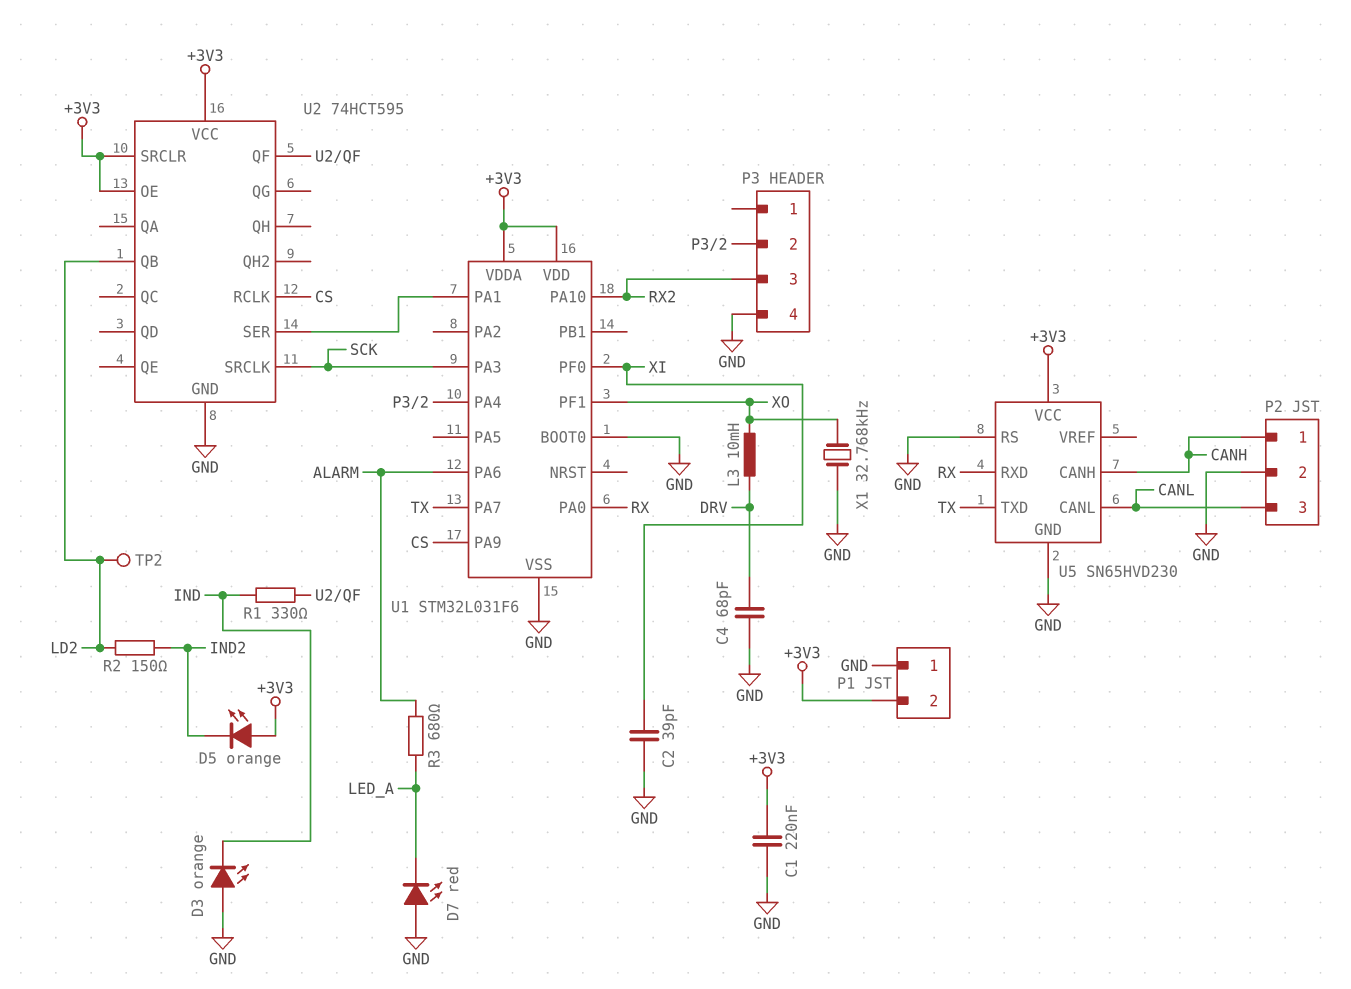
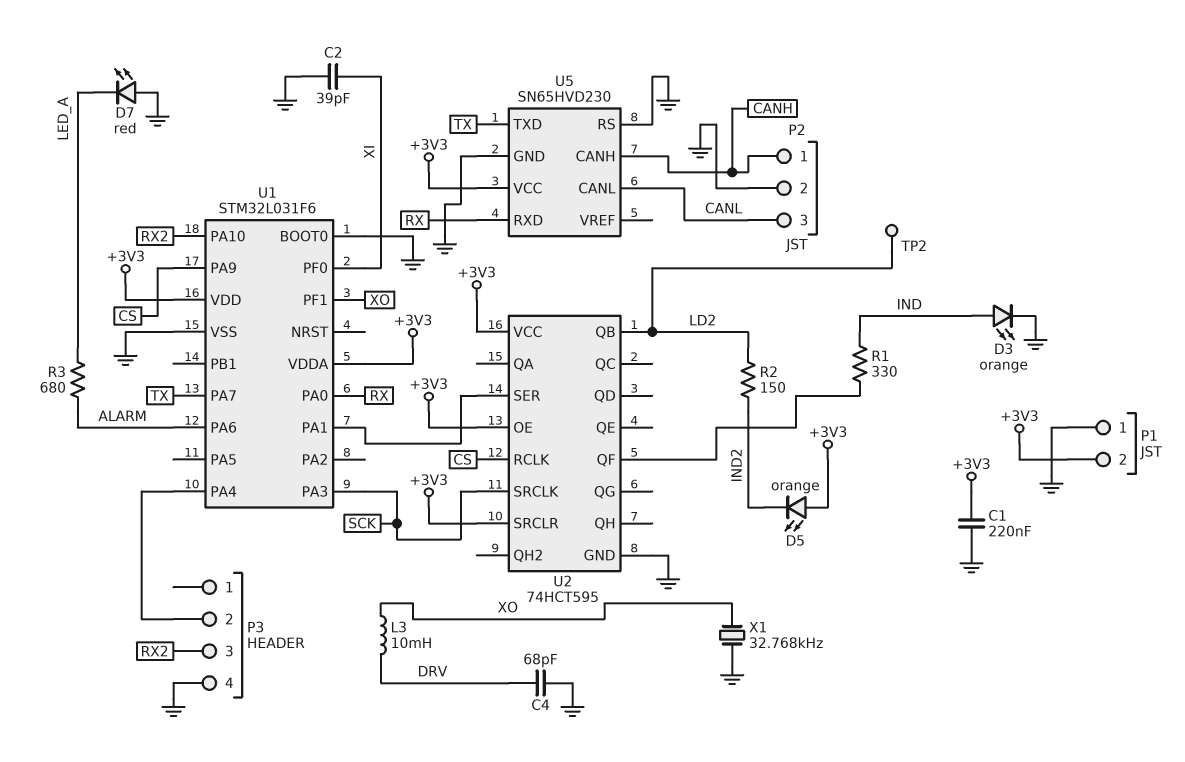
D3: LED orange (A GND, K IND) -> LED orange (A IND, K GND)

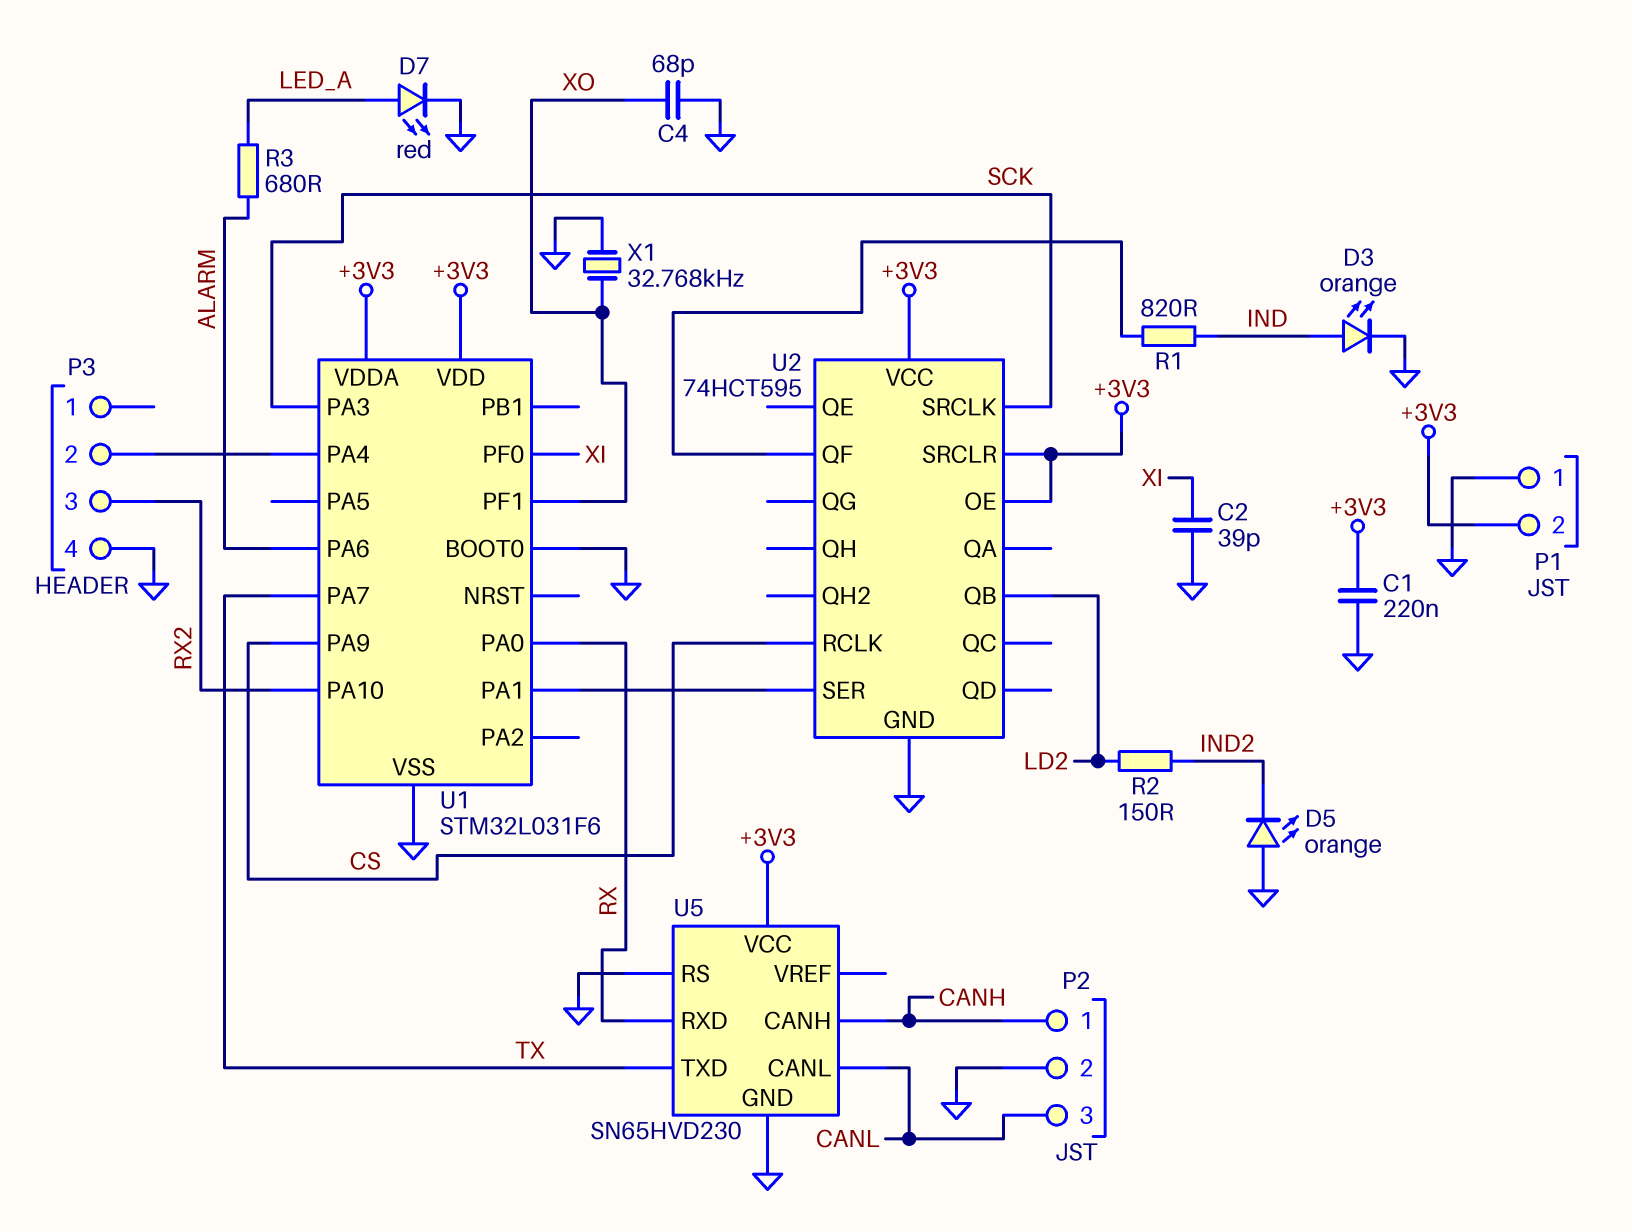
C4: 68pF (DRV, GND) -> 68pF (GND, XO)
D5: LED orange (A +3V3, K IND2) -> LED orange (A GND, K IND2)
D7: LED red (A GND, K LED_A) -> LED red (A LED_A, K GND)
L3: 10mH (DRV, XO) -> none
R1: 330 (IND, U2/QF) -> 820 (IND, U2/QF)
TP2: test point (LD2) -> none

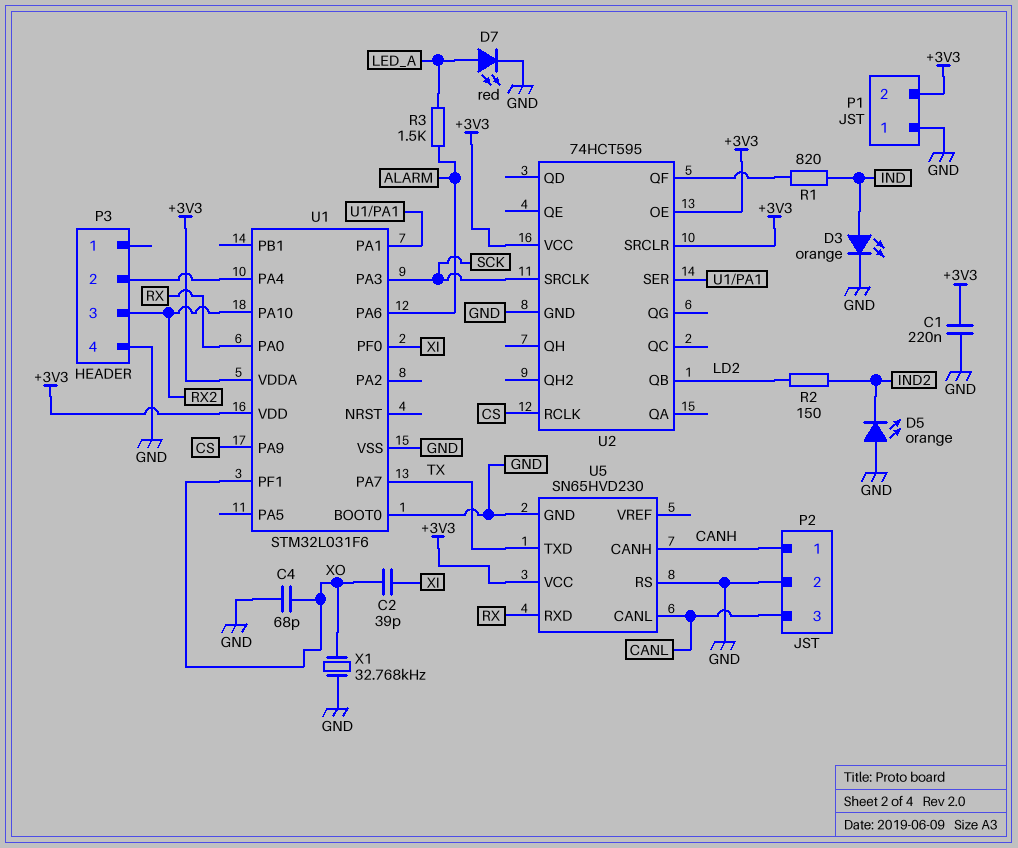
C2: 39pF (GND, XI) -> 39pF (XI, XO)
R3: 680 (ALARM, LED_A) -> 1.5k (ALARM, LED_A)

